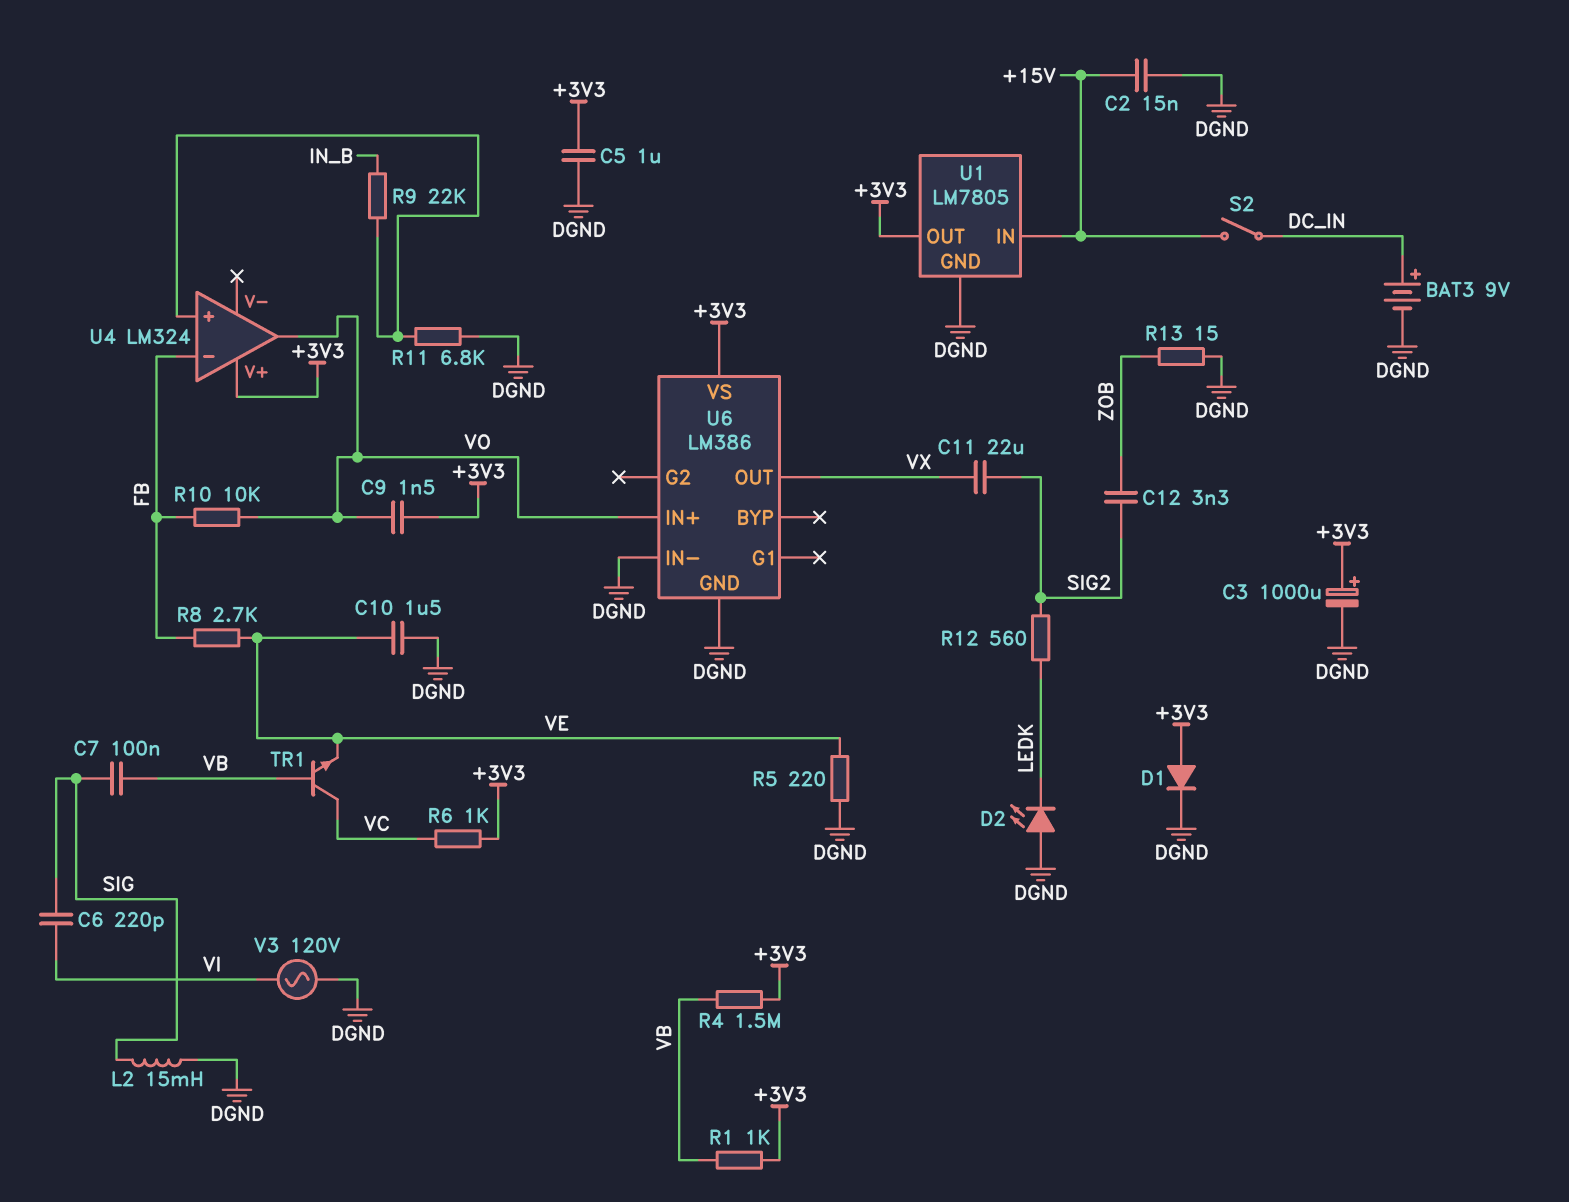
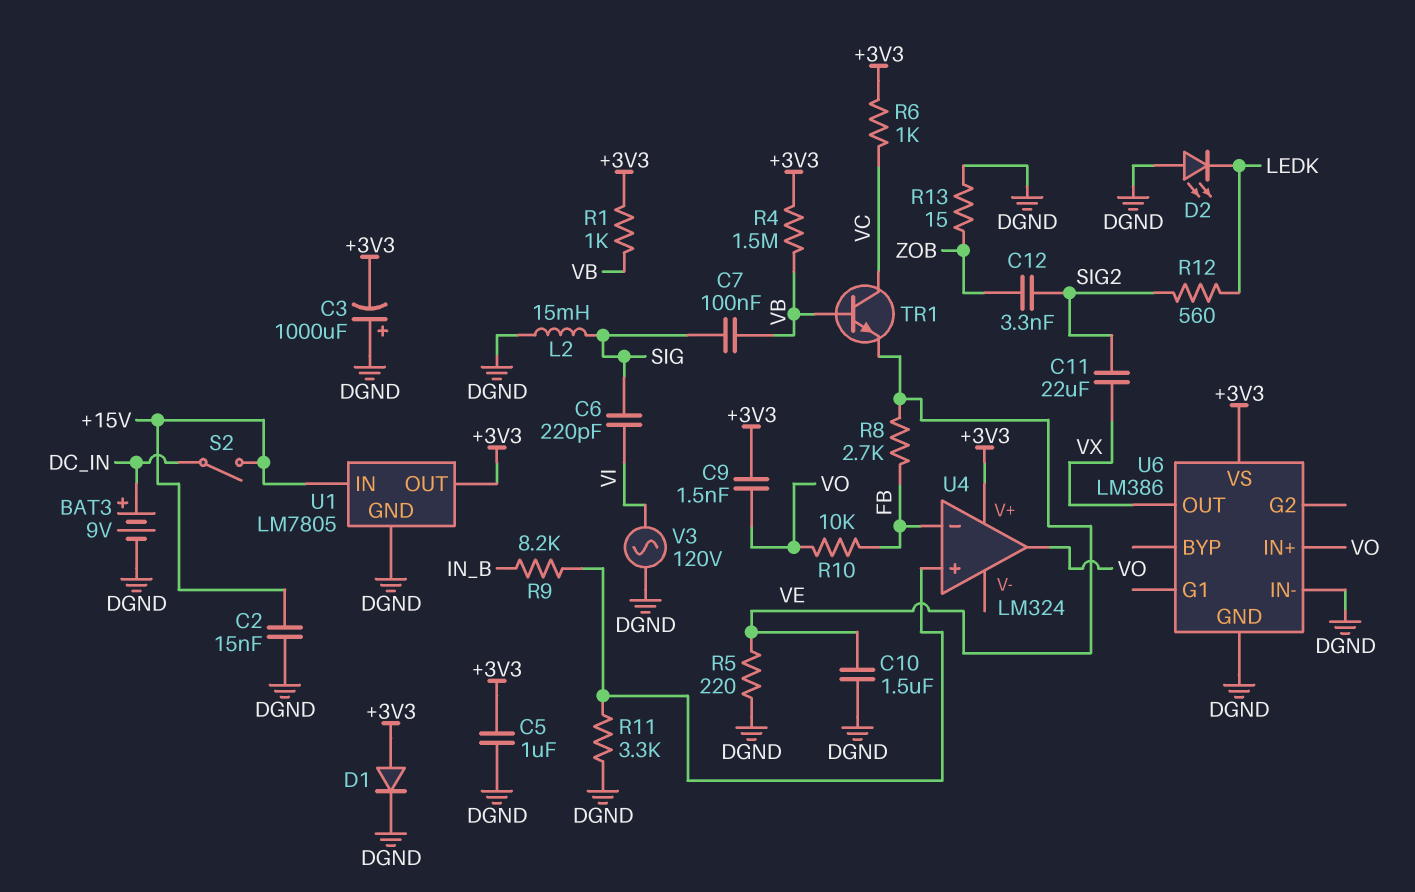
C3: 1000uF (plus +3V3, minus DGND) -> 1000uF (plus DGND, minus +3V3)
R9: 22k (IN_B, U4/in+) -> 8.2k (IN_B, U4/in+)
R11: 6.8k (DGND, U4/in+) -> 3.3k (DGND, U4/in+)

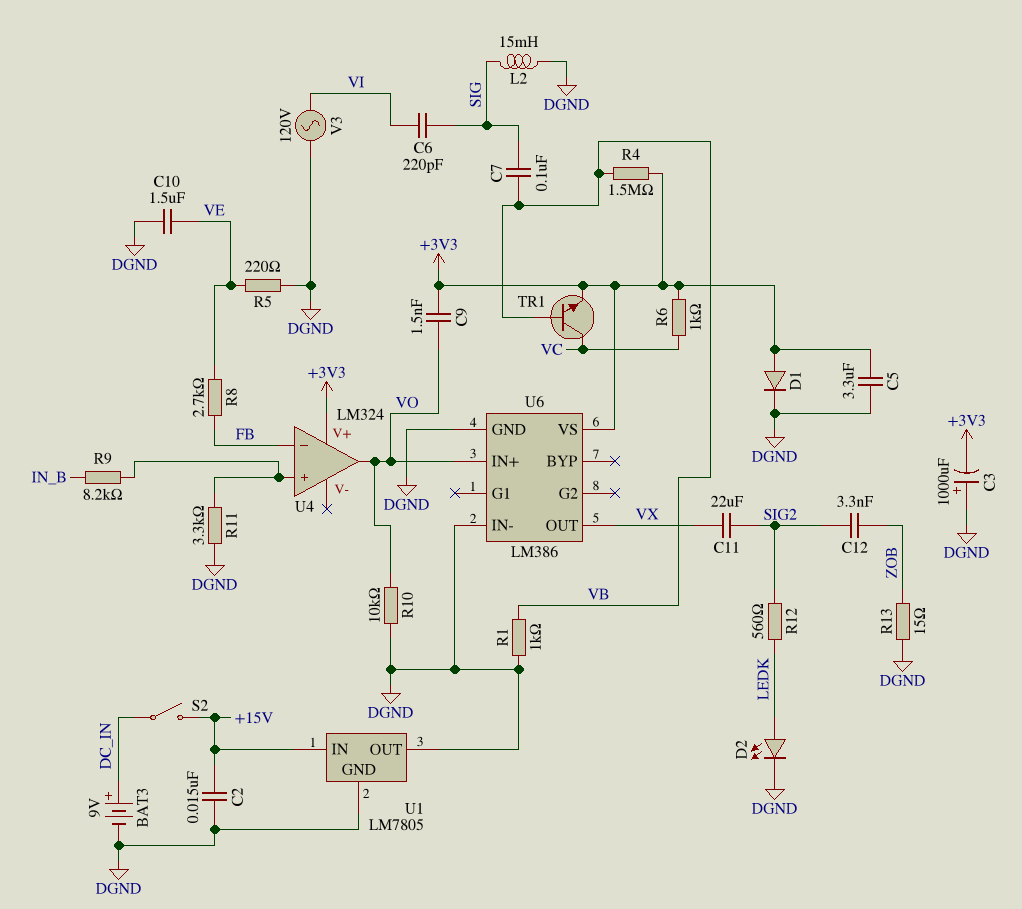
C5: 1uF (+3V3, DGND) -> 3.3uF (+3V3, DGND)
D2: LED (A DGND, K LEDK) -> LED (A LEDK, K DGND)
R1: 1k (+3V3, VB) -> 1k (DGND, VB)
R10: 10k (FB, VO) -> 10k (DGND, VO)
TR1: NPN (B VB, C VC, E VE) -> NPN (B VB, C VC, E +3V3)
U1 pin OUT: +3V3 -> DGND

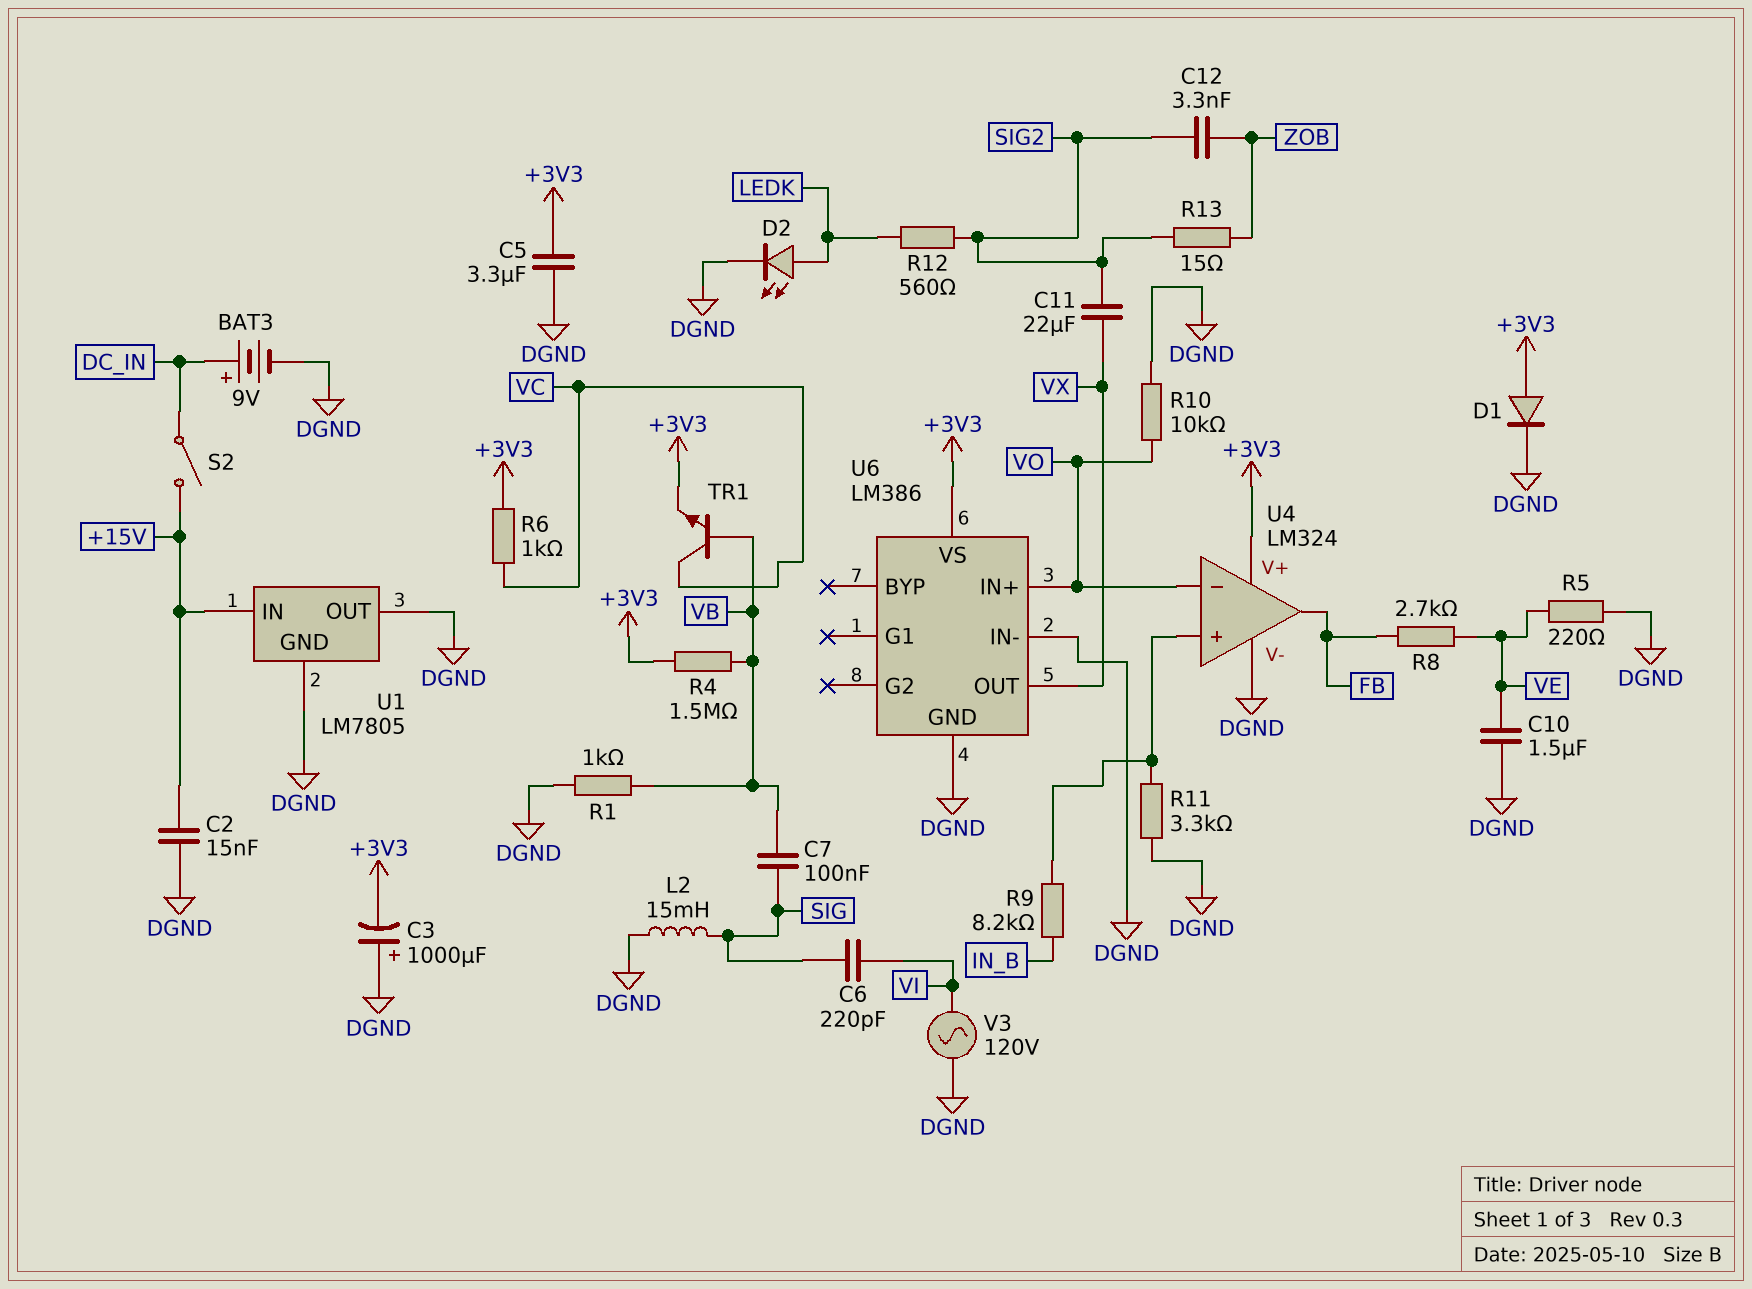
C9: 1.5nF (+3V3, VO) -> none
R13: 15 (DGND, ZOB) -> 15 (SIG2, ZOB)
U4 pin V-: none -> DGND
U4 pin in-: FB -> VO
U4 pin out: VO -> FB

